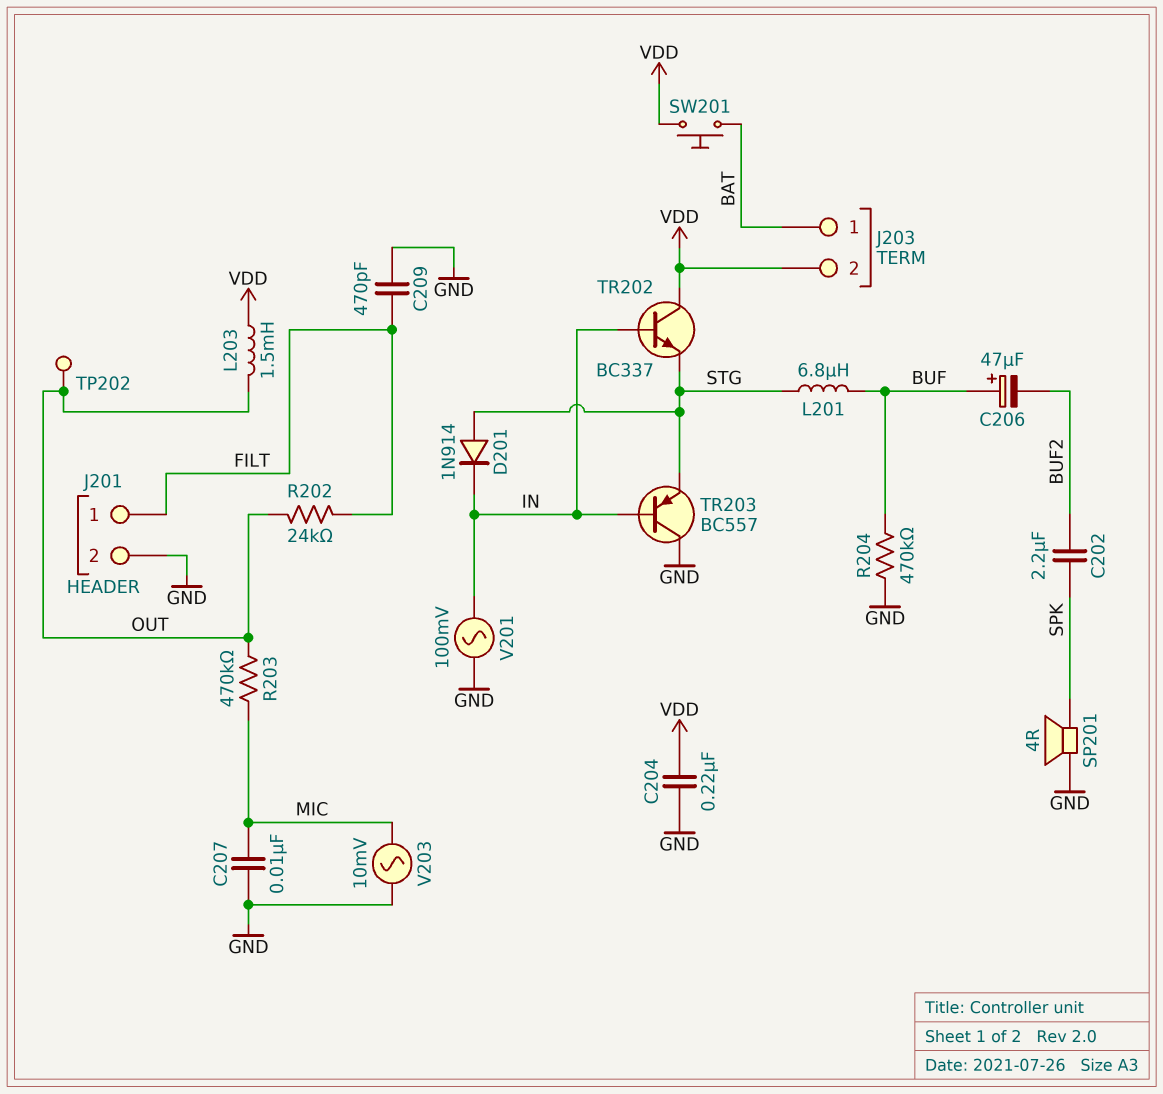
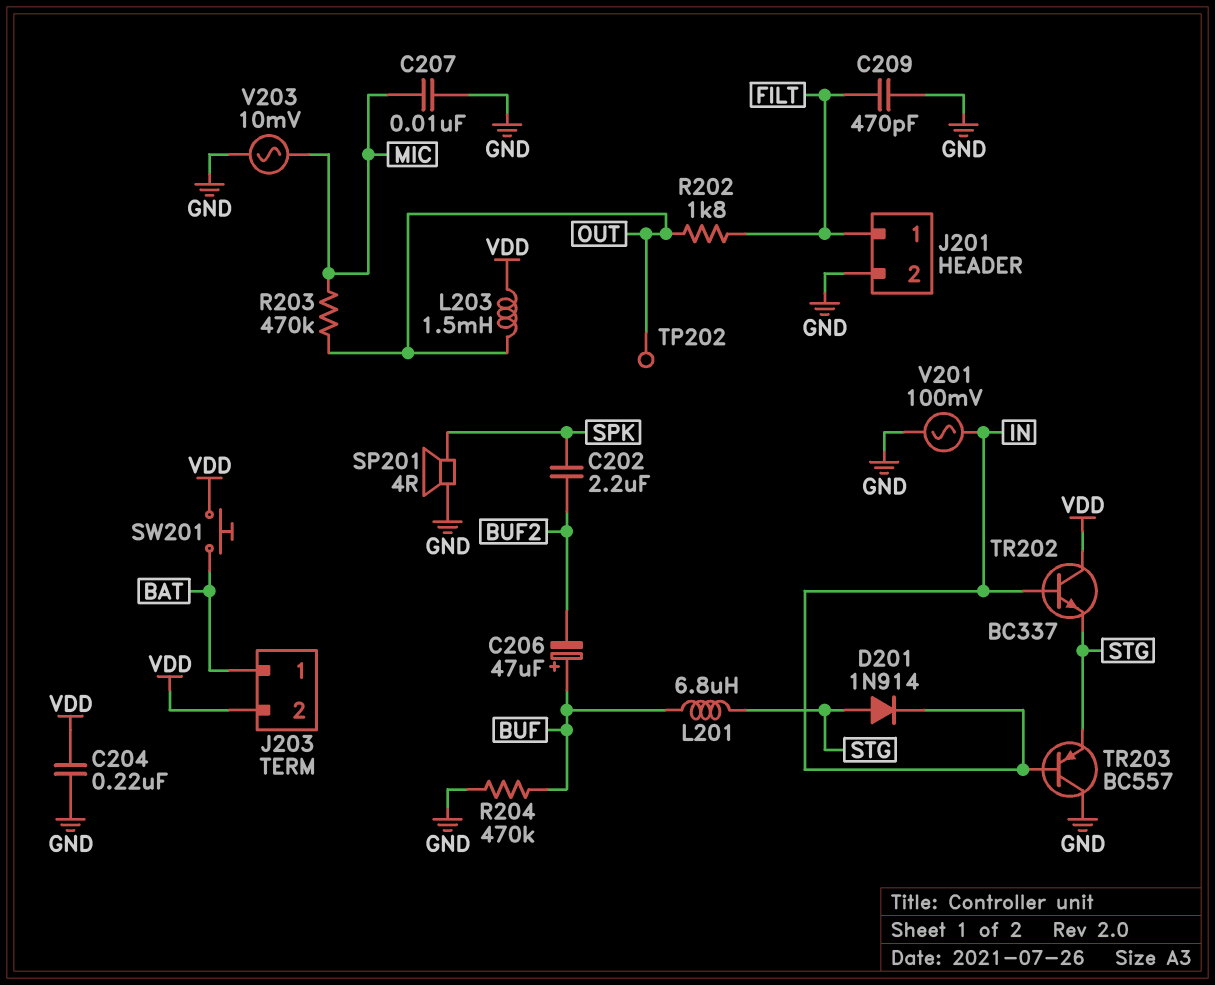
R202: 24k (FILT, OUT) -> 1.8k (FILT, OUT)

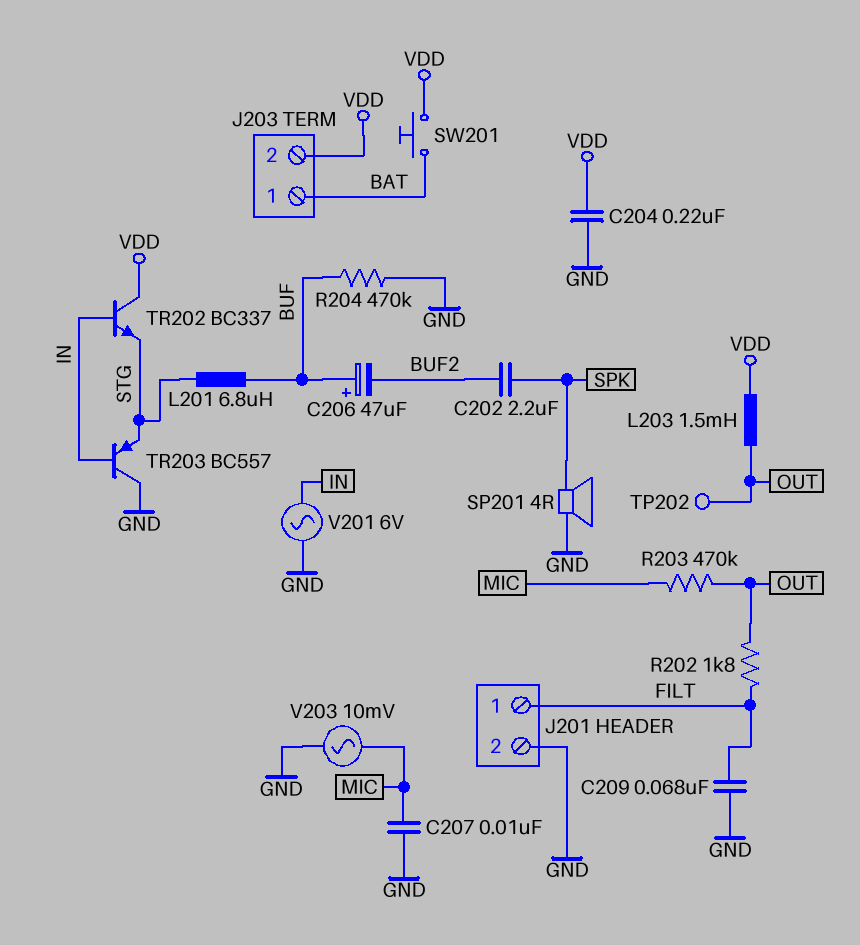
C209: 470pF (FILT, GND) -> 68nF (FILT, GND)
D201: diode 1N914 (A STG, K IN) -> none
V201: AC 100mV (GND, IN) -> AC 6V (GND, IN)

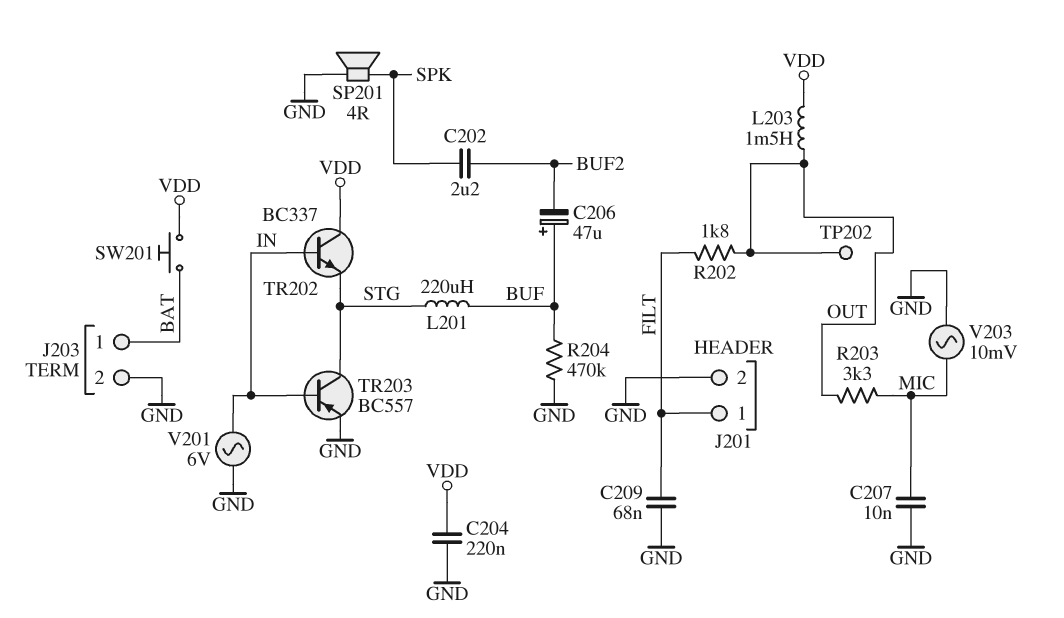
J203 pin 2: VDD -> GND
L201: 6.8uH (BUF, STG) -> 220uH (BUF, STG)
R203: 470k (MIC, OUT) -> 3.3k (MIC, OUT)
TR203: PNP BC557 (B IN, C GND, E STG) -> PNP BC557 (B IN, C STG, E GND)

